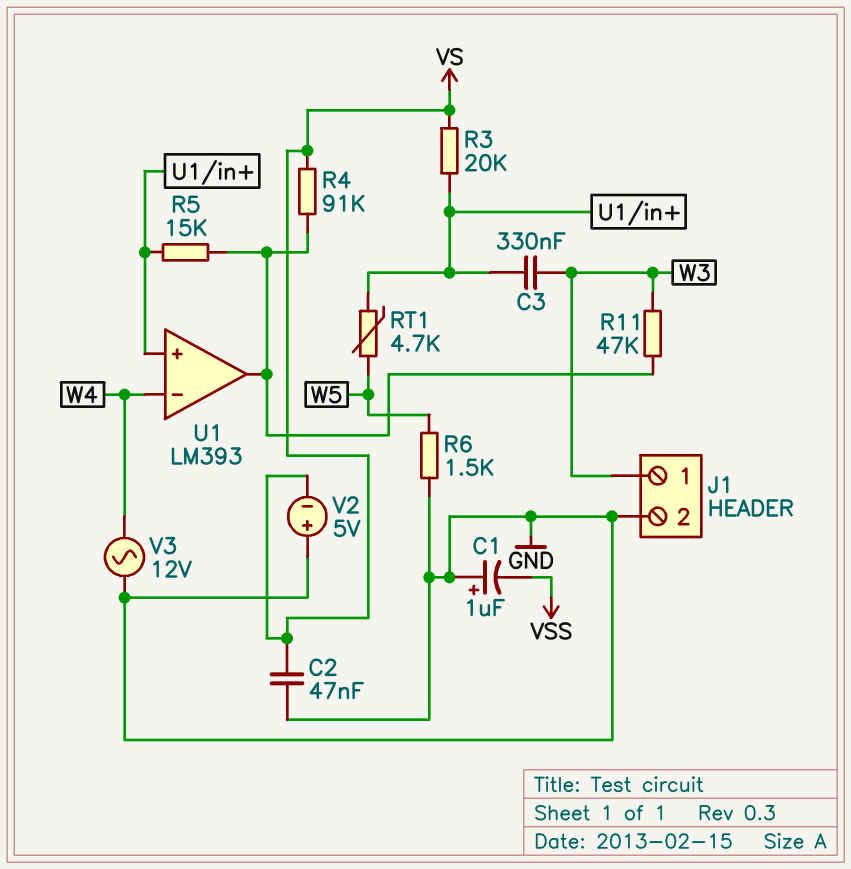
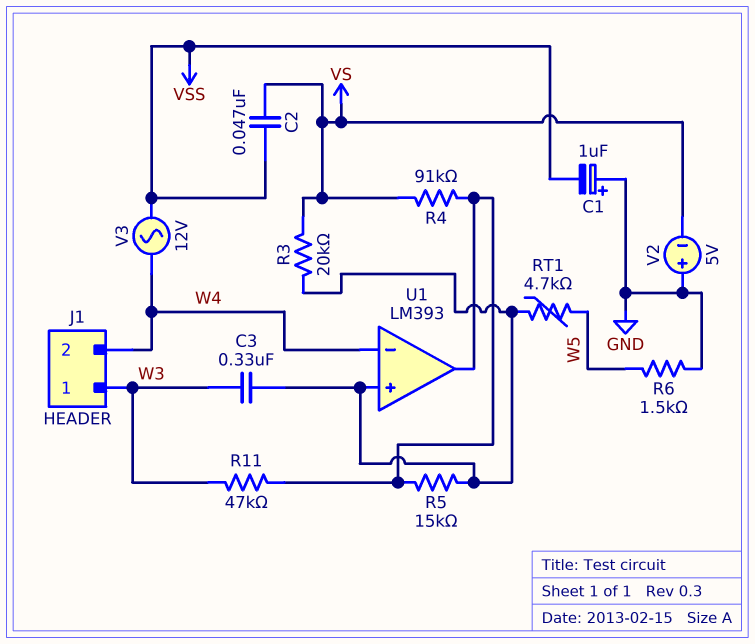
C2: 47nF (GND, VS) -> 47nF (VS, VSS)
J1 pin 2: GND -> W4
V3: AC 12V (GND, W4) -> AC 12V (VSS, W4)

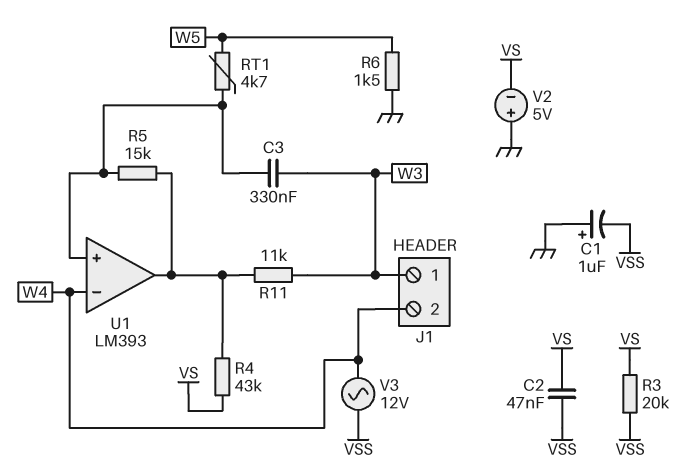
R3: 20k (U1/in+, VS) -> 20k (VS, VSS)
R4: 91k (U1/out, VS) -> 43k (U1/out, VS)
R11: 47k (U1/out, W3) -> 11k (U1/out, W3)

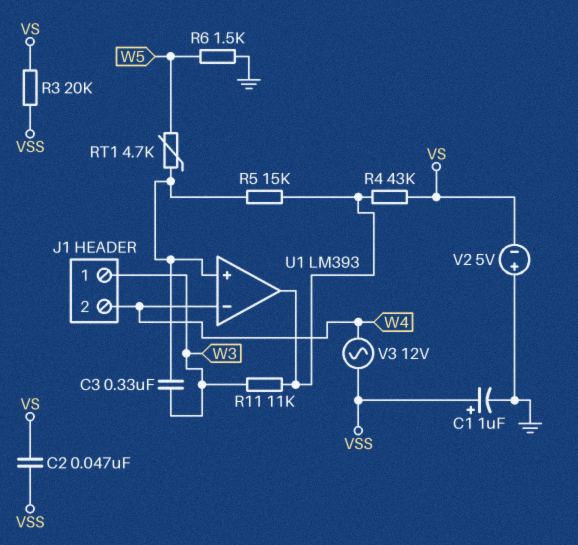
C1: 1uF (plus GND, minus VSS) -> 1uF (plus VSS, minus GND)

